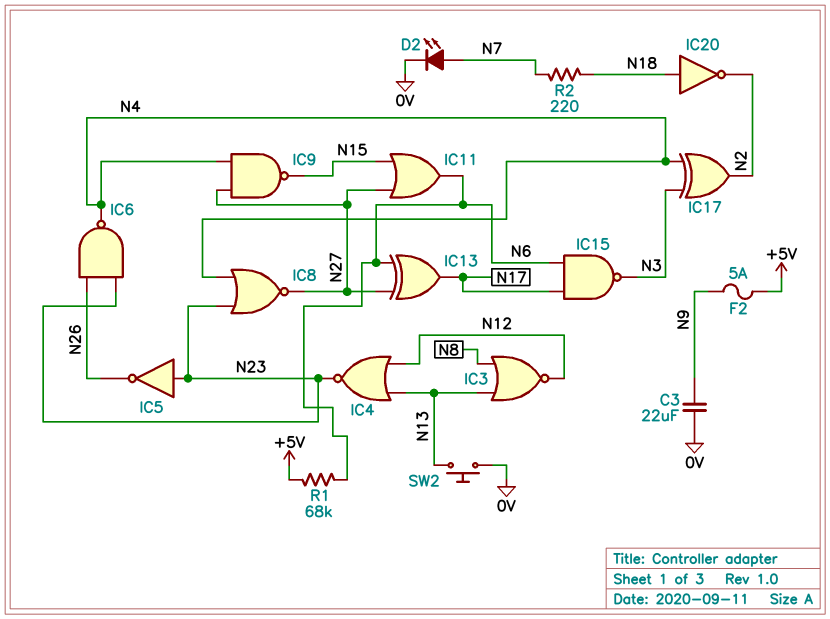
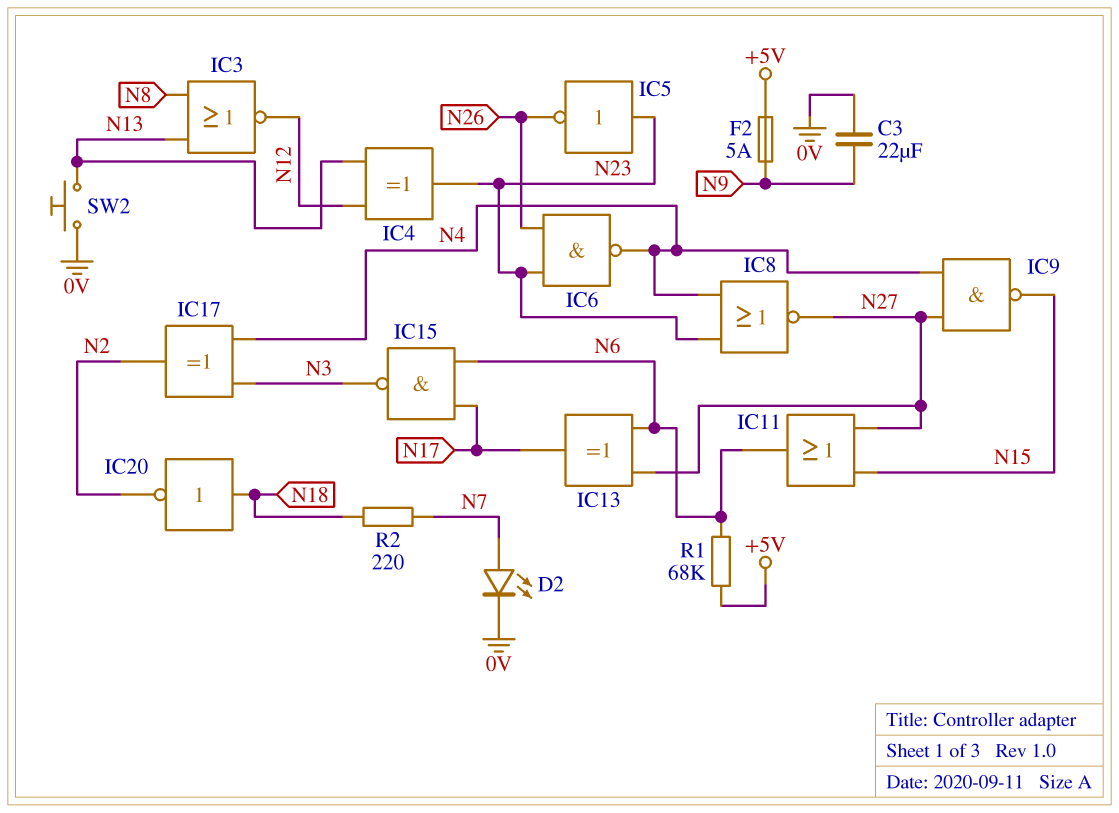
IC4: NOR (in N12, in N13, out N23) -> XOR (in N12, in N13, out N23)

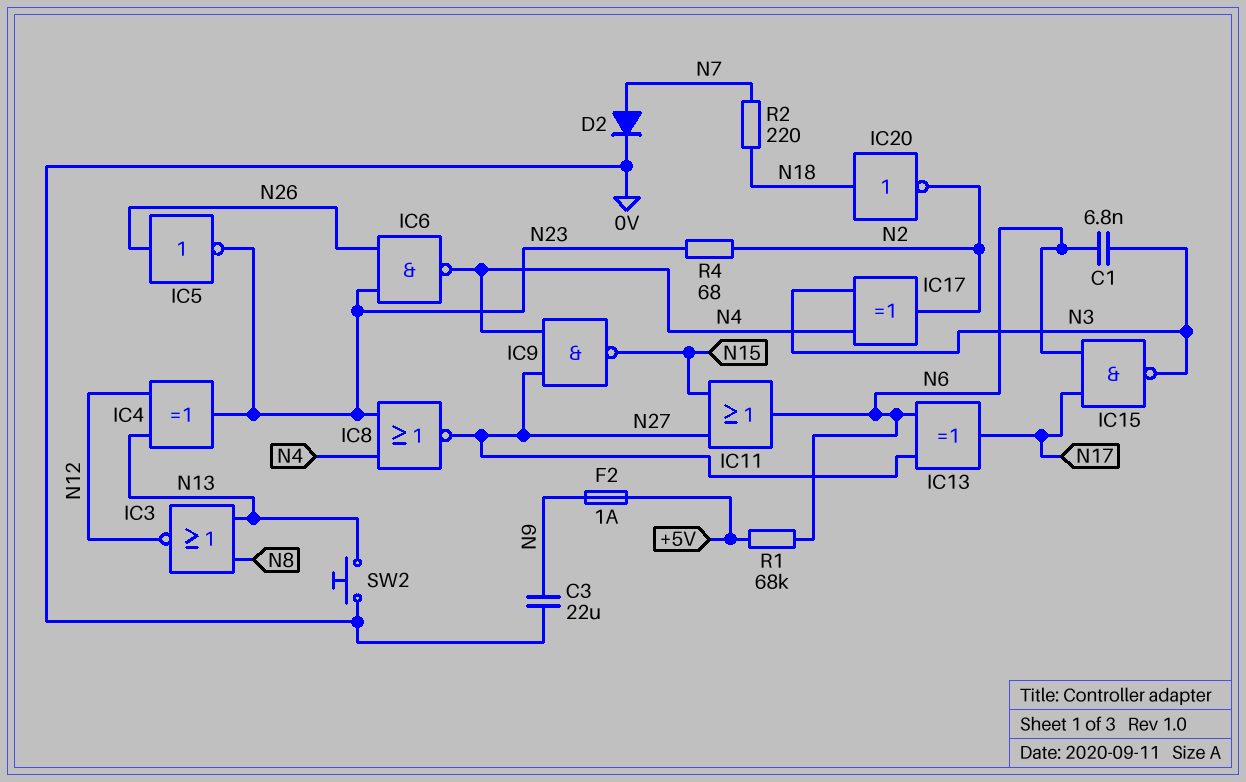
C1: none -> 6.8nF (N3, N6)
D2: LED (A N7, K 0V) -> diode (A N7, K 0V)
F2: 5A (+5V, N9) -> 1A (+5V, N9)
IC5: NOT (in N23, out N26) -> NOT (in N26, out N23)
R4: none -> 68 (N2, N23)

